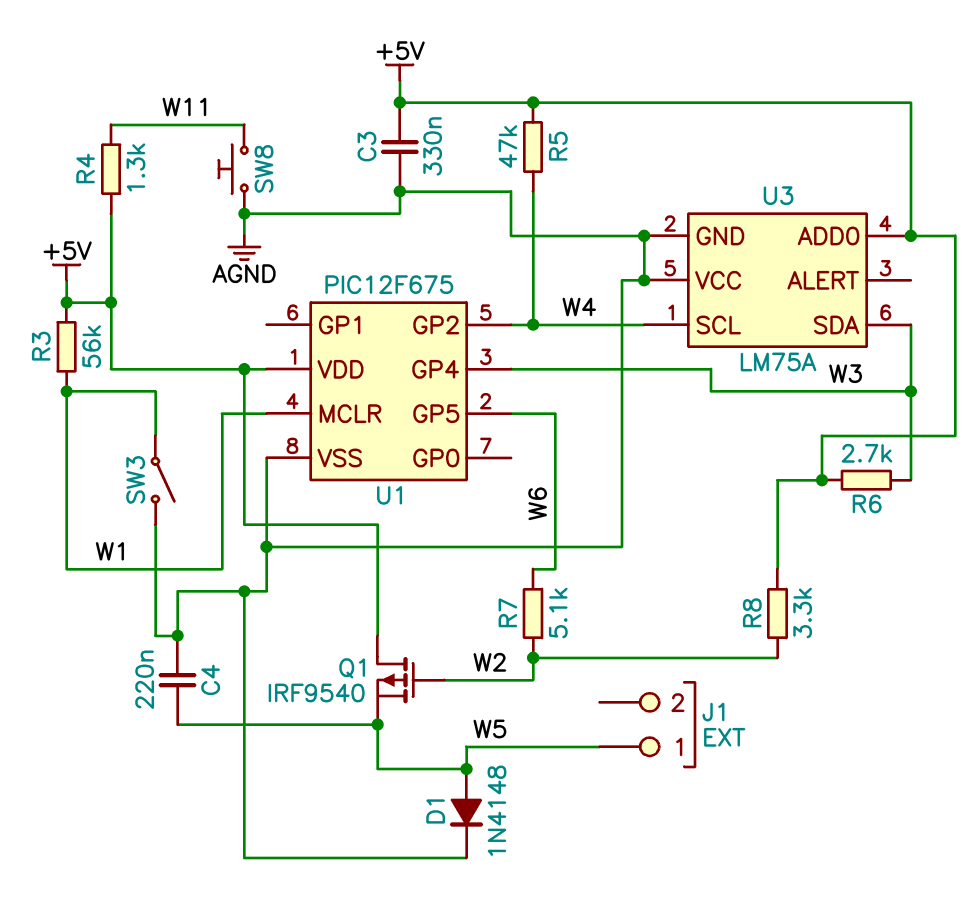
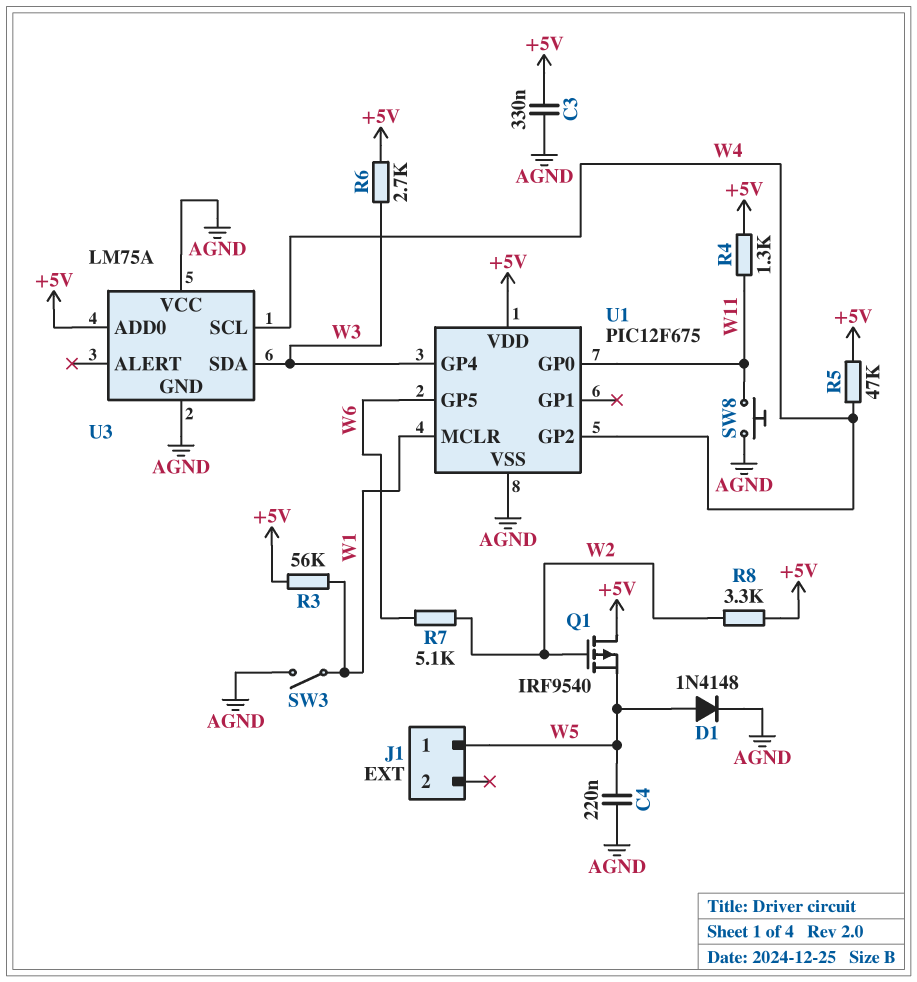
U1 pin GP0: none -> W11

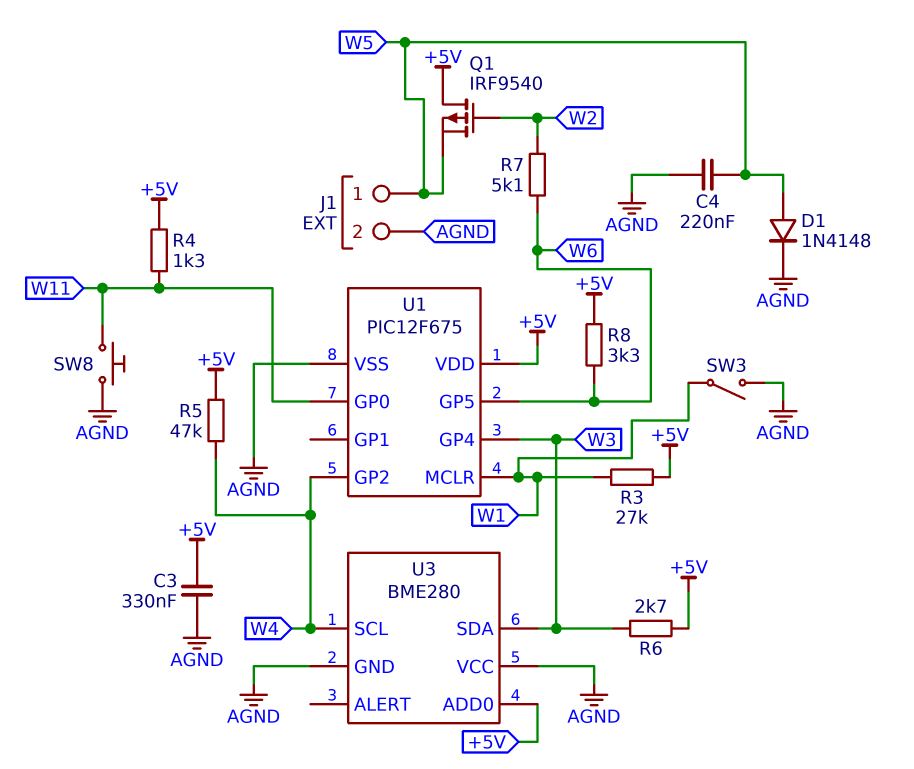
J1 pin 2: none -> AGND
R3: 56k (+5V, W1) -> 27k (+5V, W1)
R8: 3.3k (+5V, W2) -> 3.3k (+5V, W6)
U3: LM75A -> BME280

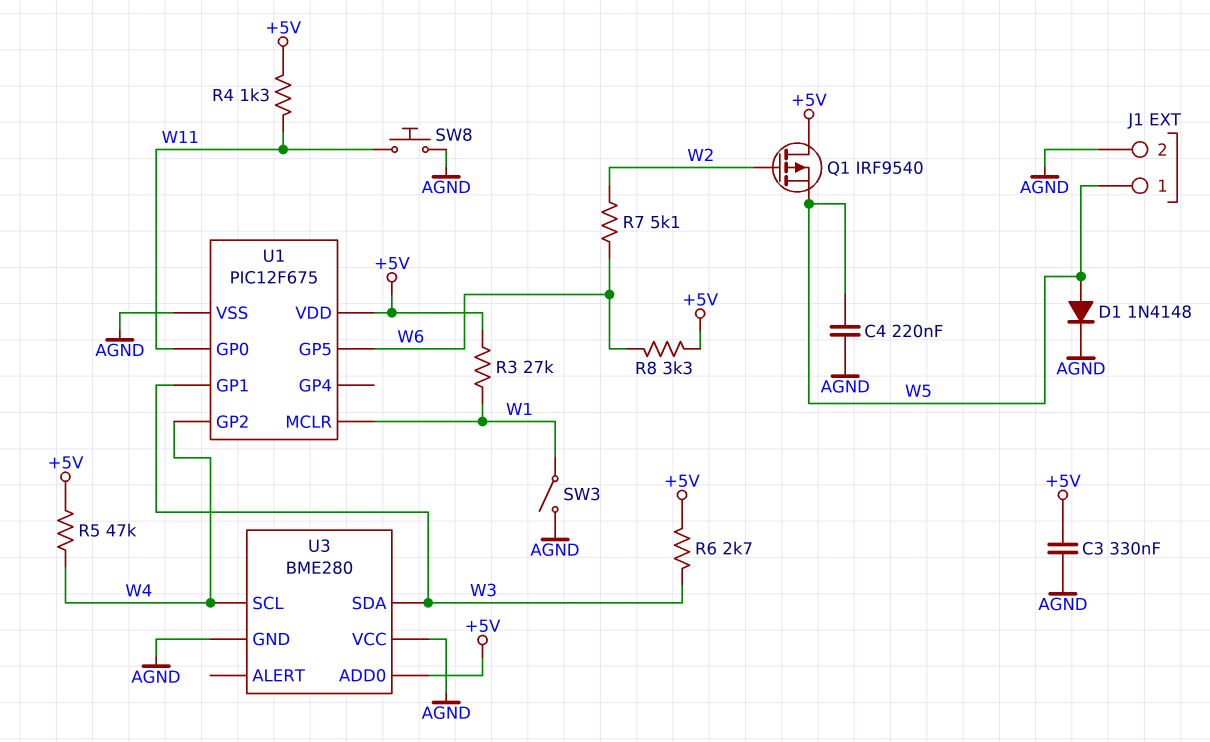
U1 pin GP1: none -> W3
U1 pin GP4: W3 -> none

